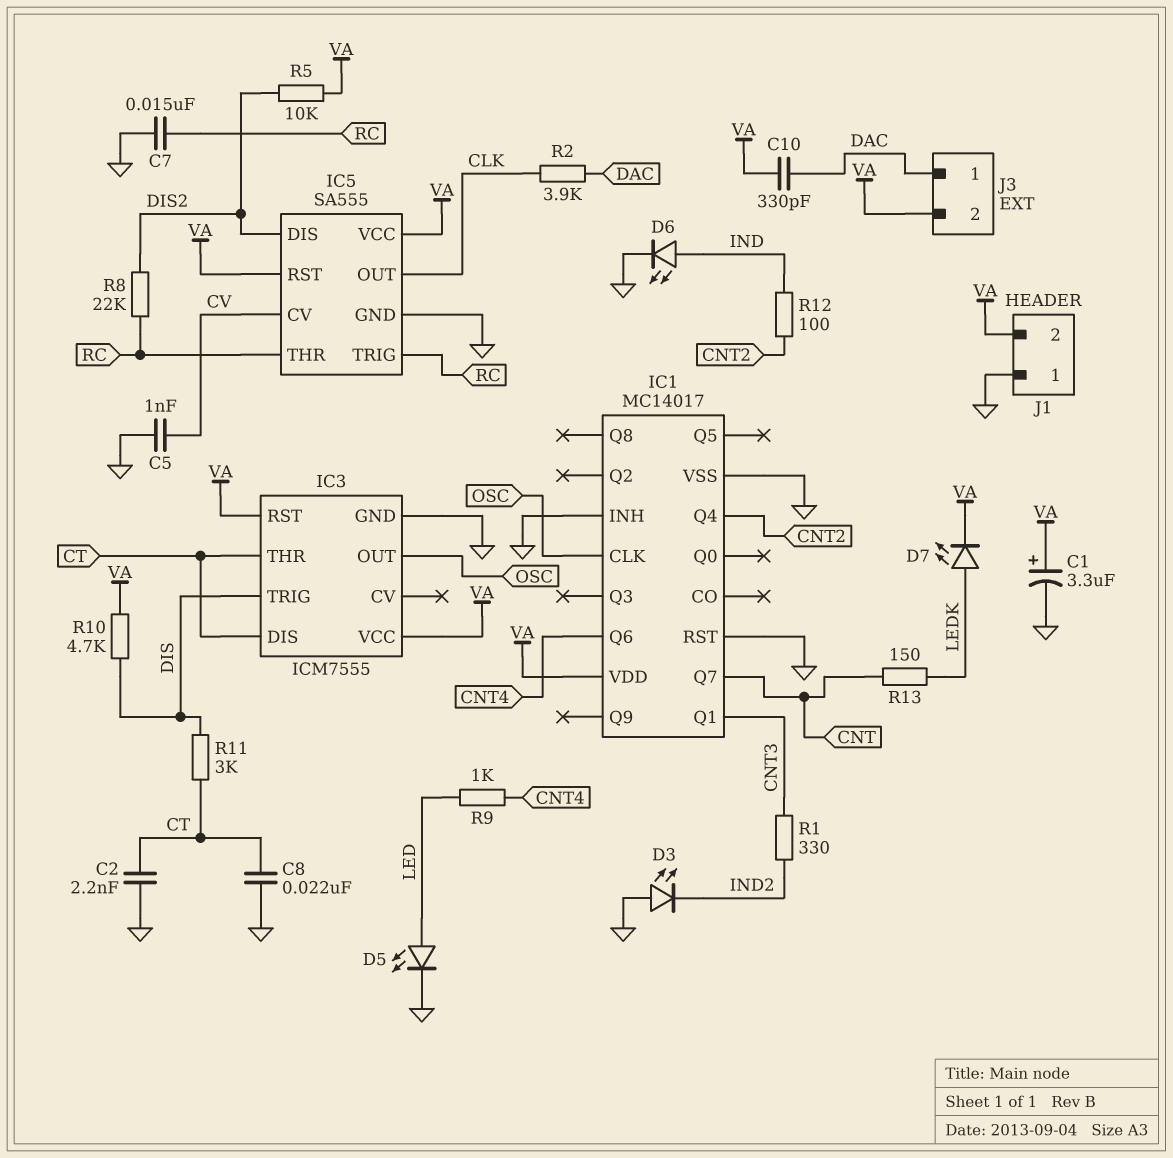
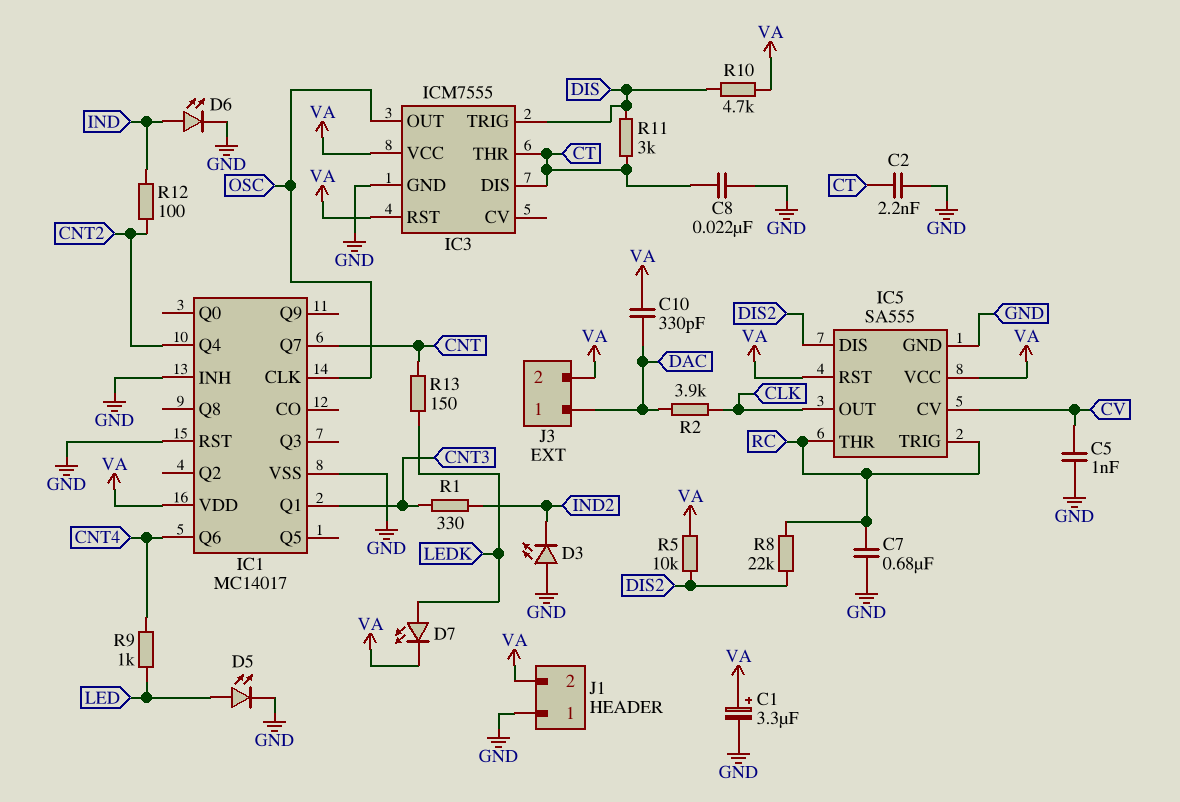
C7: 15nF (GND, RC) -> 680nF (GND, RC)

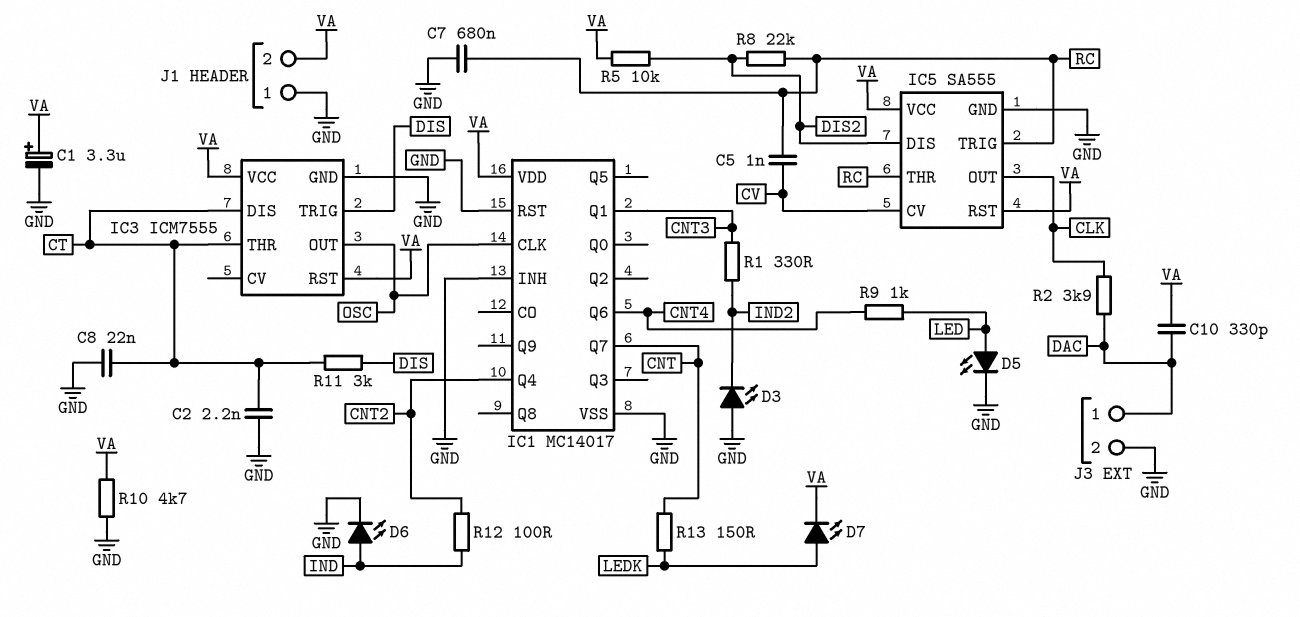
C5: 1nF (CV, GND) -> 1nF (CV, RC)
J3 pin 2: VA -> GND
R10: 4.7k (DIS, VA) -> 4.7k (GND, VA)

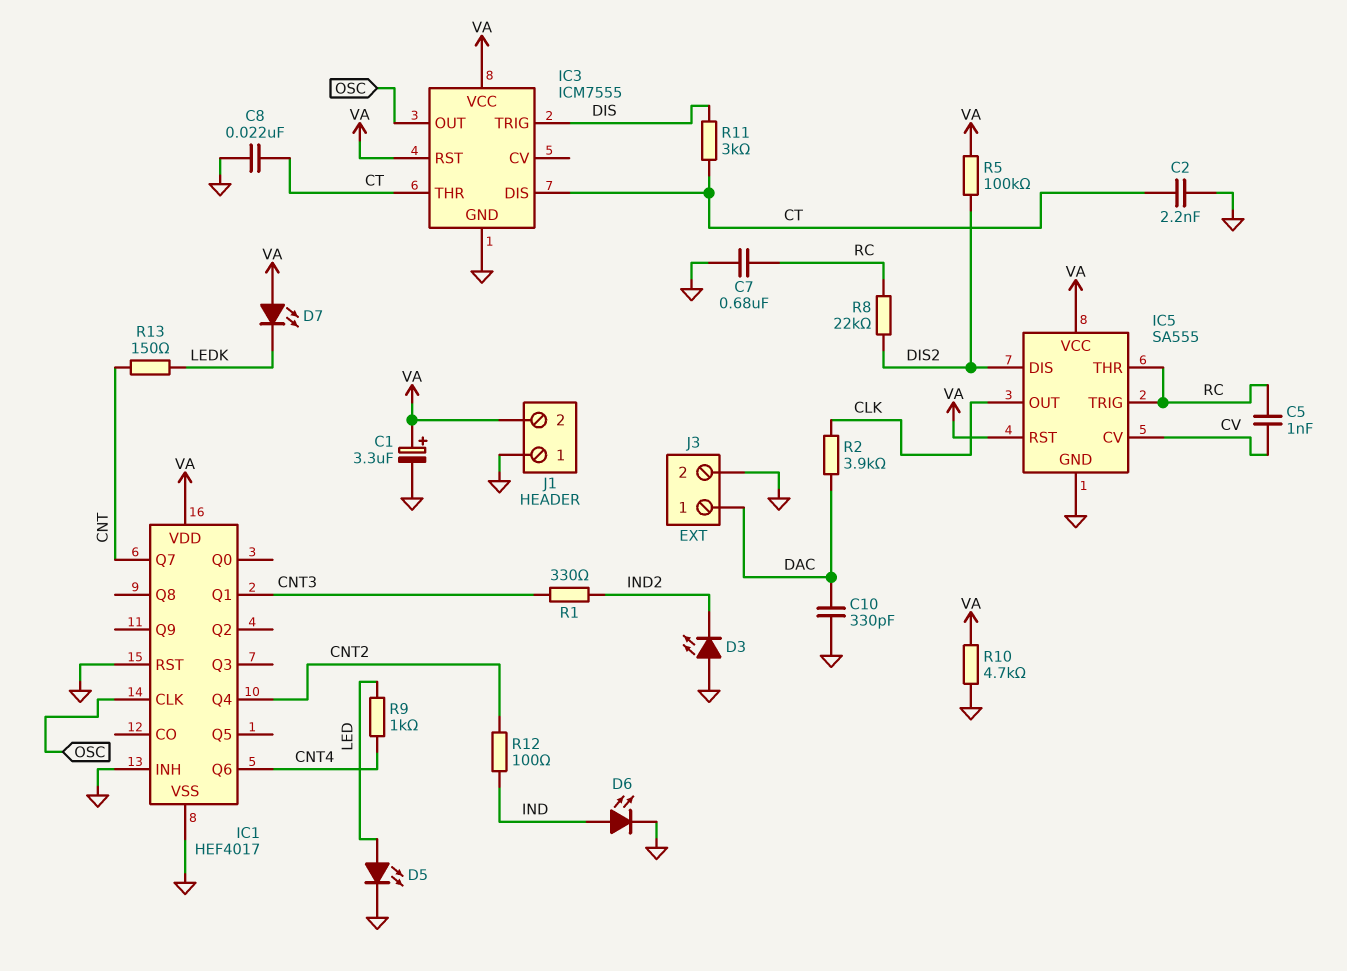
C10: 330pF (DAC, VA) -> 330pF (DAC, GND)
D7: LED (A LEDK, K VA) -> LED (A VA, K LEDK)
IC1: MC14017 -> HEF4017
R5: 10k (DIS2, VA) -> 100k (DIS2, VA)

